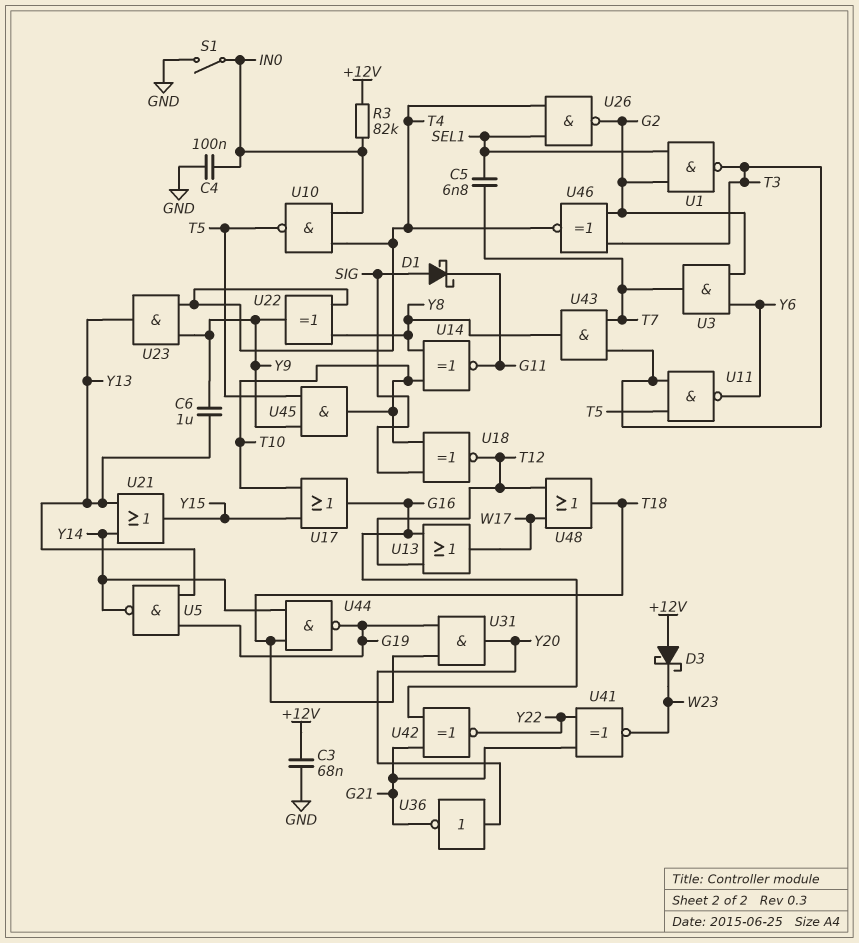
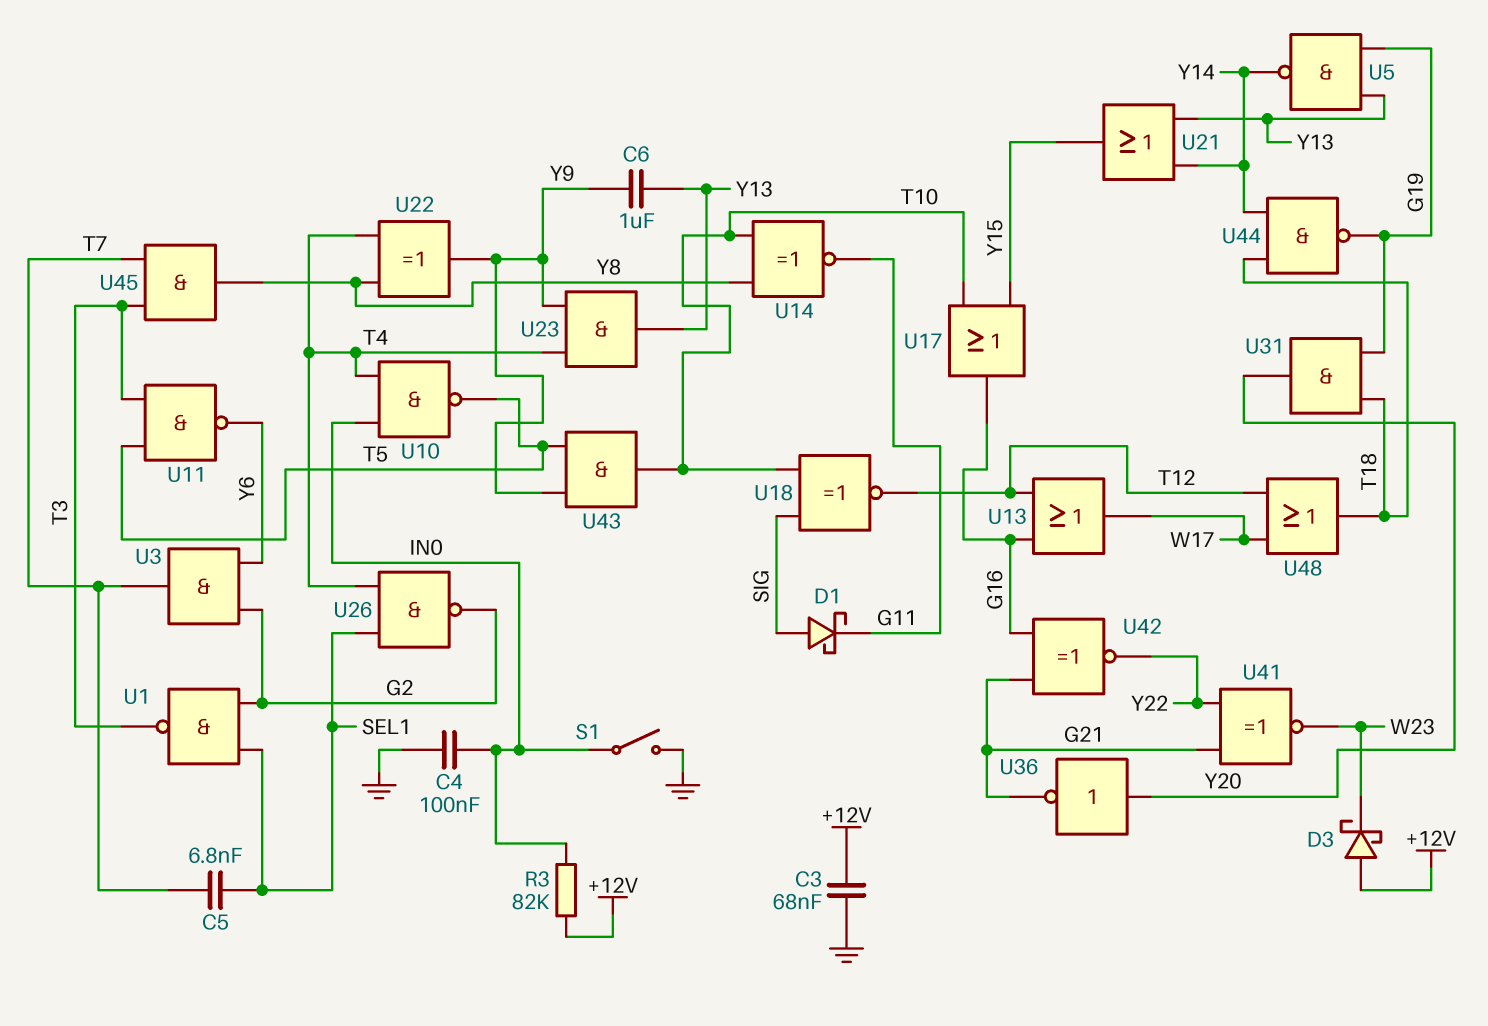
U43: AND (in T3, in T7, out Y8) -> AND (in T5, in Y9, out T10)
U45: AND (in T5, in Y9, out T10) -> AND (in T3, in T7, out Y8)
U46: XNOR (in G2, in T3, out T4) -> none

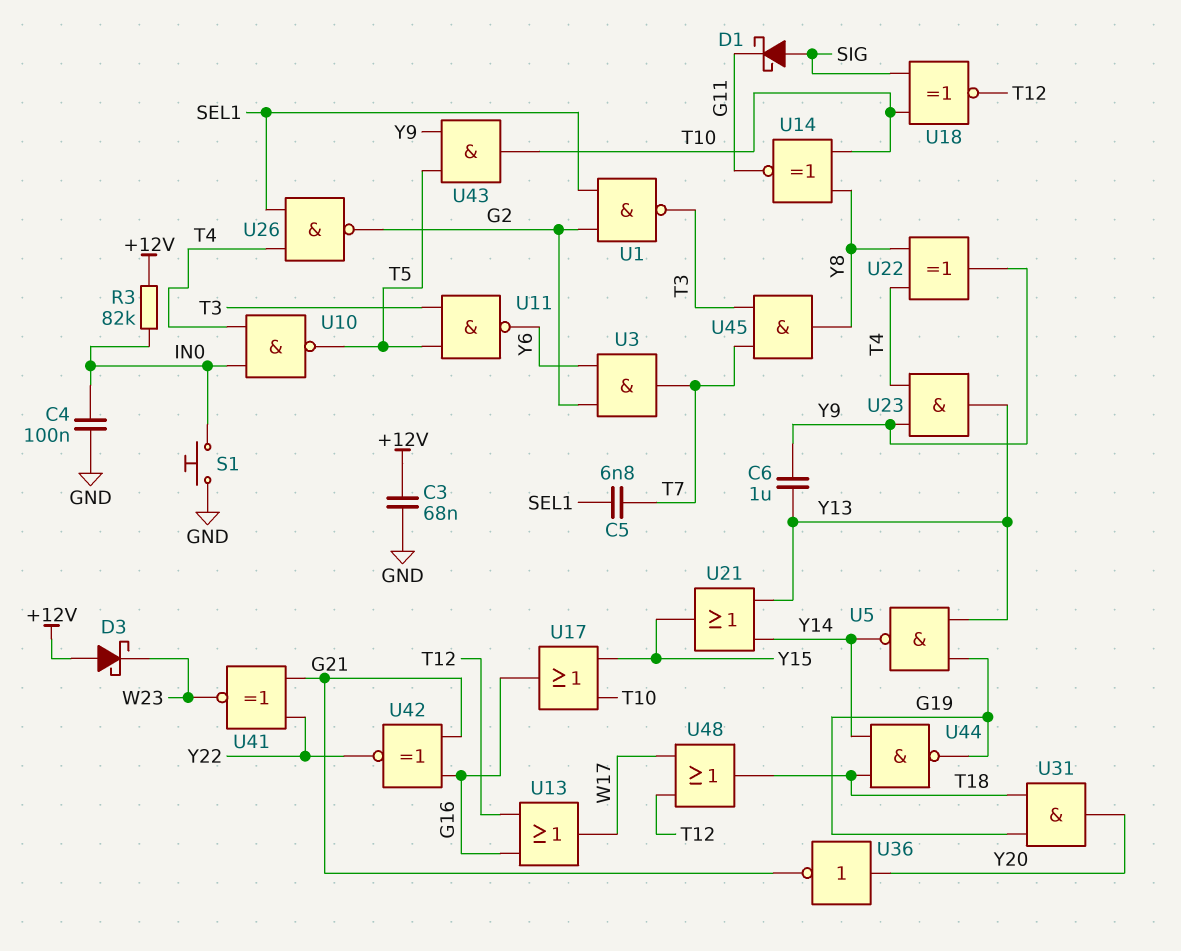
S1: switch (GND, IN0) -> button (GND, IN0)

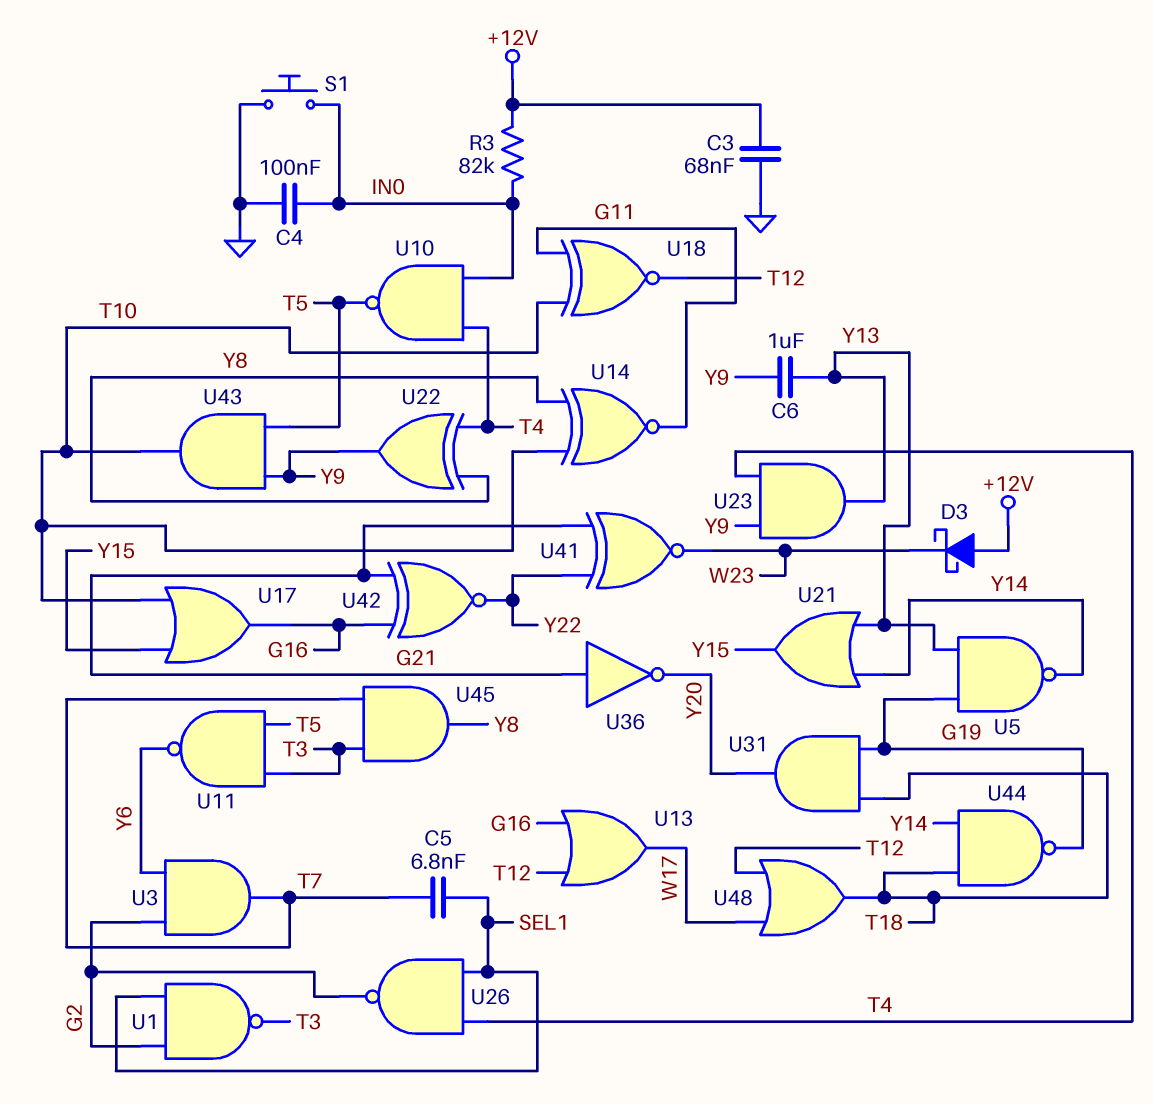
D1: schottky (A SIG, K G11) -> none
U18: XNOR (in SIG, in T10, out T12) -> XNOR (in G11, in T10, out T12)
U36: NOT (in Y20, out G21) -> NOT (in G21, out Y20)

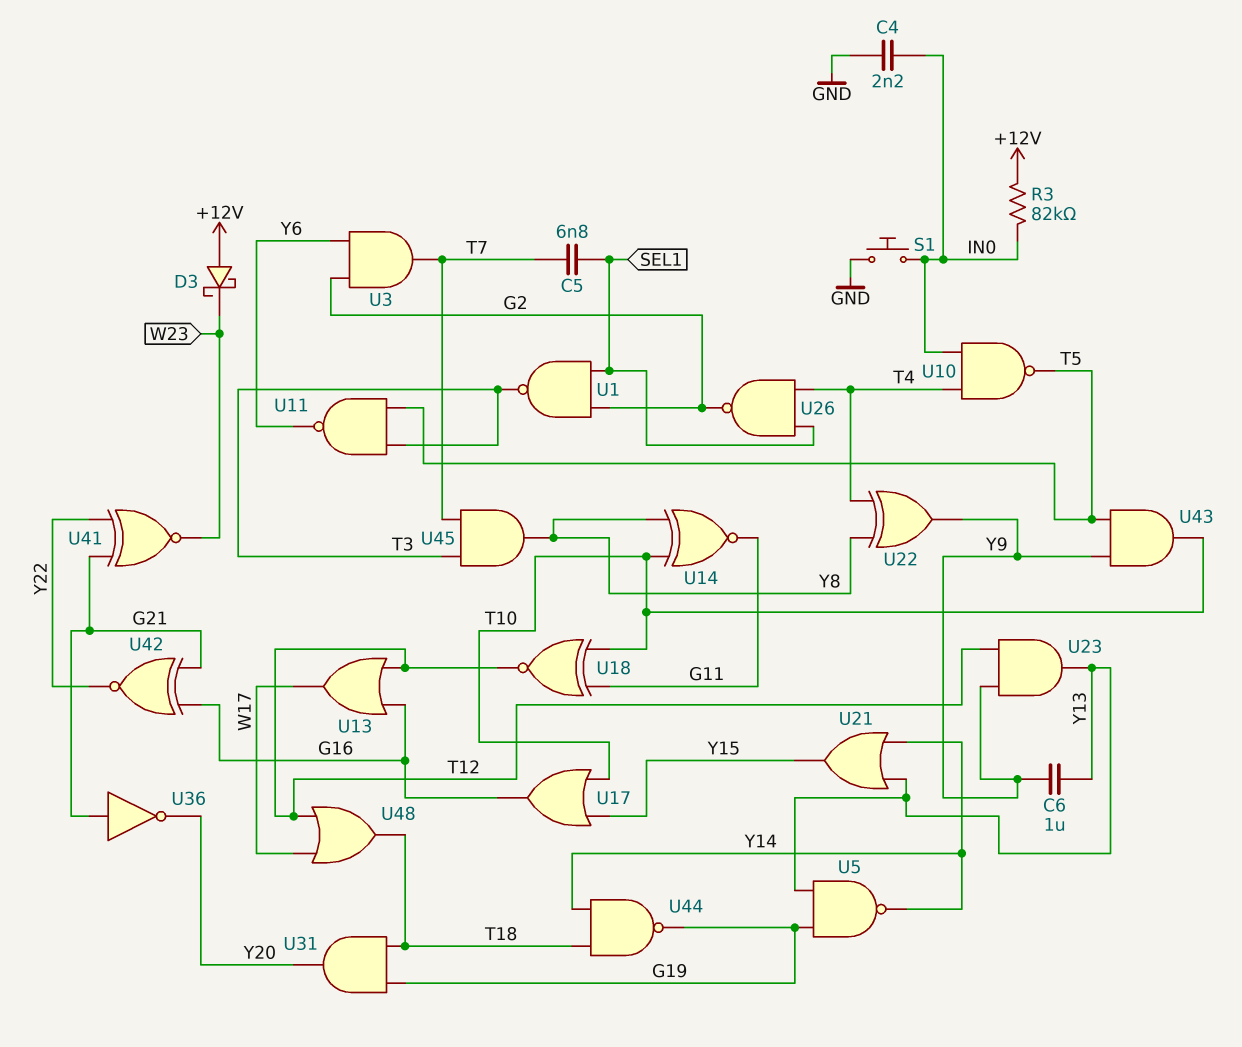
C3: 68nF (+12V, GND) -> none
C4: 100nF (GND, IN0) -> 2.2nF (GND, IN0)
U23: AND (in T4, in Y9, out Y13) -> AND (in T12, in Y9, out Y13)

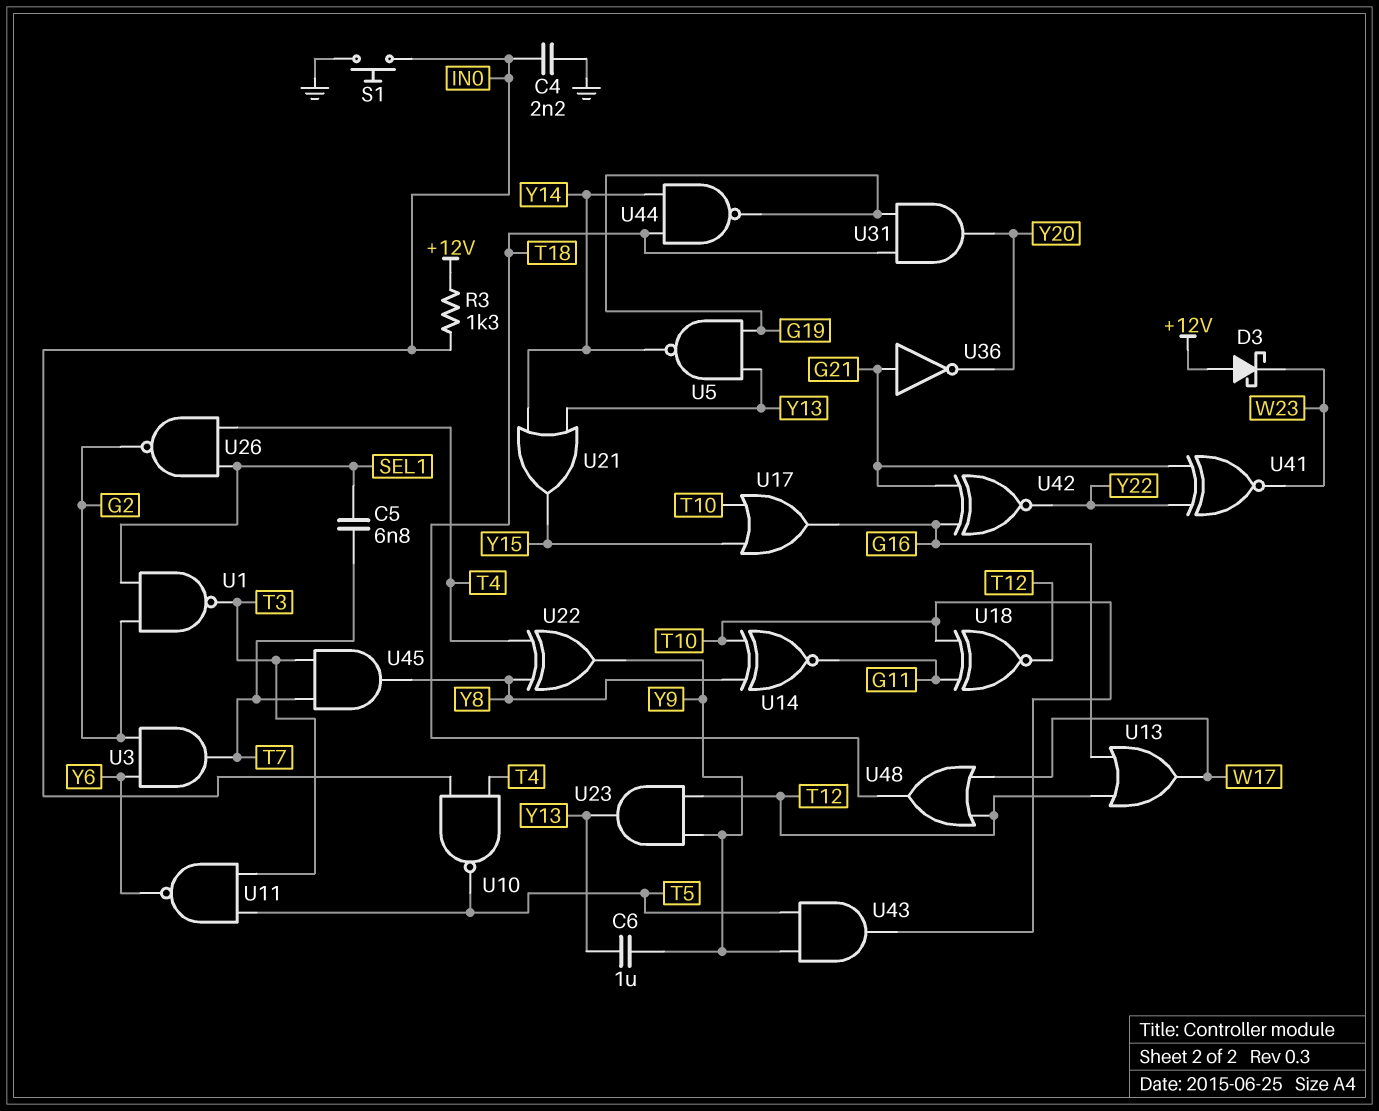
R3: 82k (+12V, IN0) -> 1.3k (+12V, IN0)

